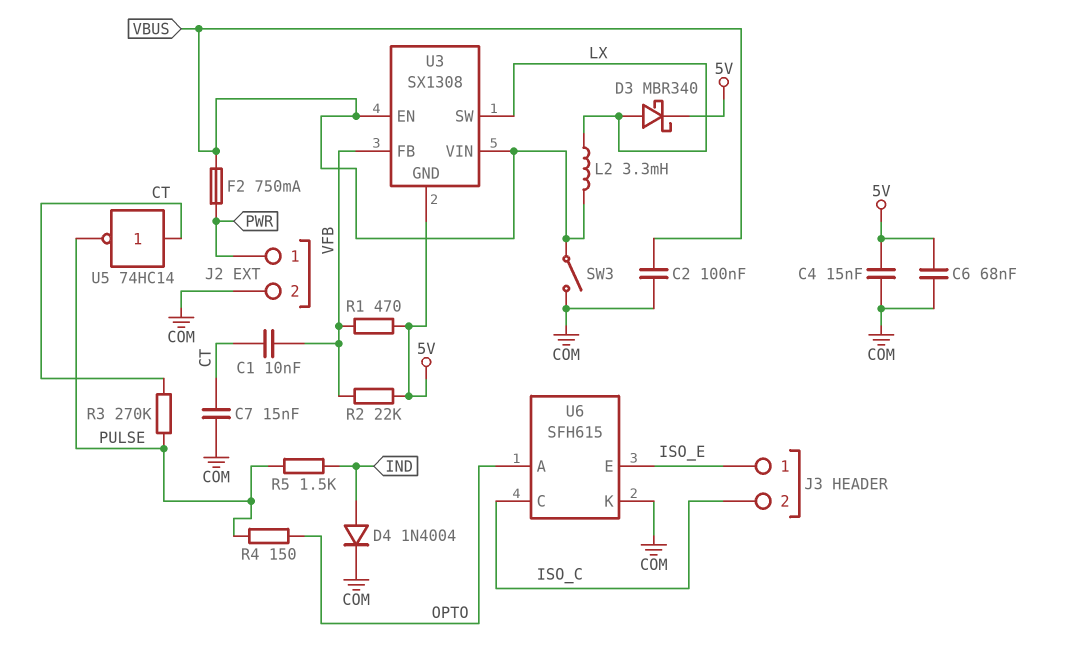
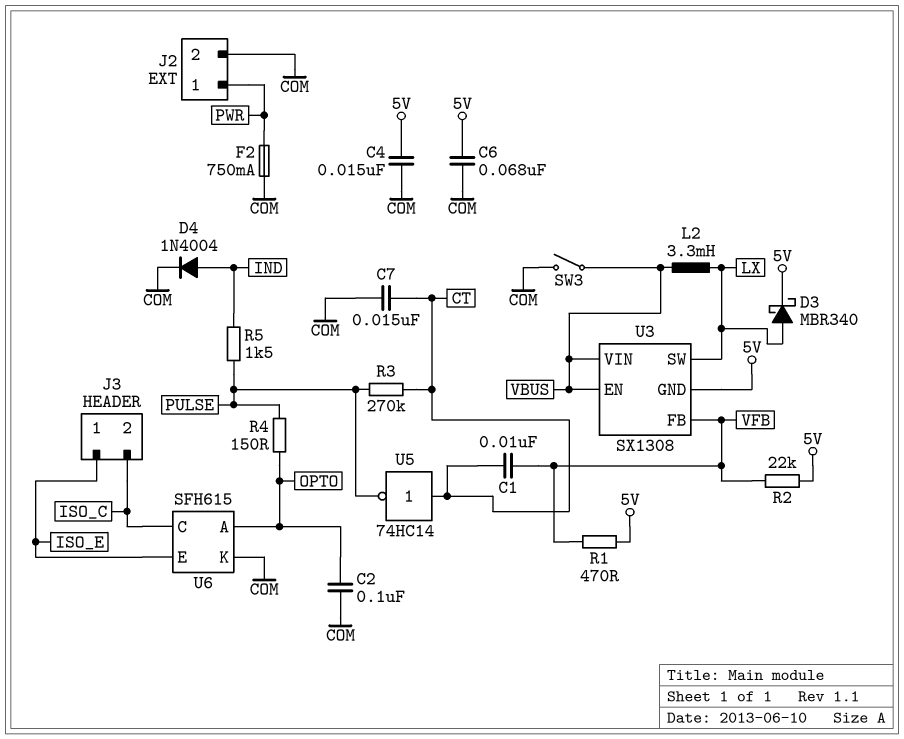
C2: 100nF (COM, VBUS) -> 100nF (COM, OPTO)
F2: 750mA (PWR, VBUS) -> 750mA (COM, PWR)

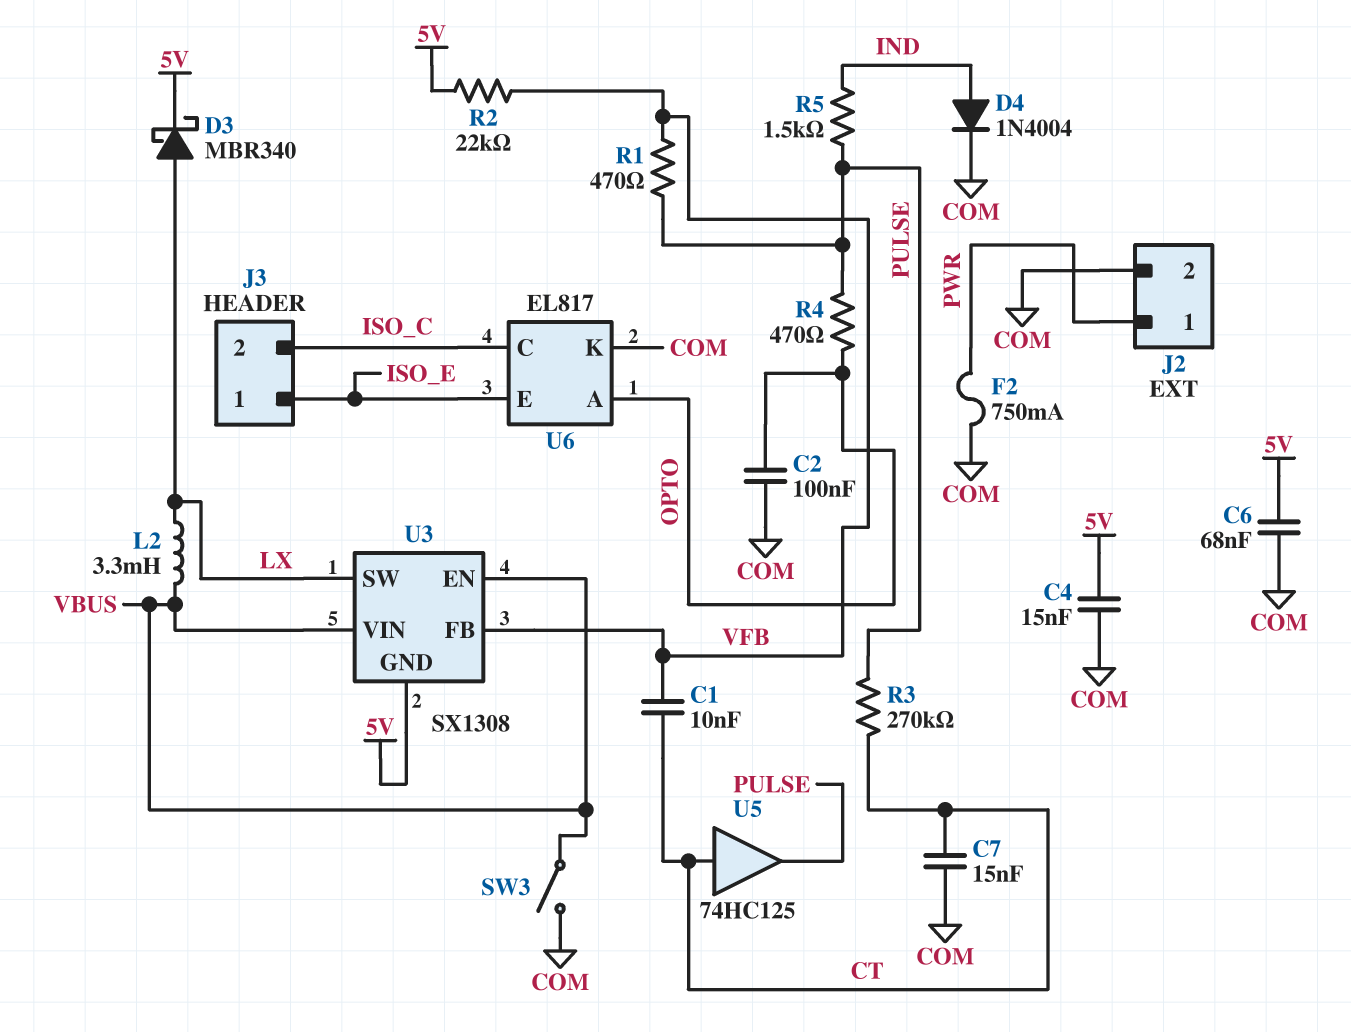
R1: 470 (5V, VFB) -> 470 (PULSE, VFB)
R4: 150 (OPTO, PULSE) -> 470 (OPTO, PULSE)
U5: NOT 74HC14 (in CT, out PULSE) -> buffer 74HC125 (in CT, out PULSE)
U6: SFH615 -> EL817

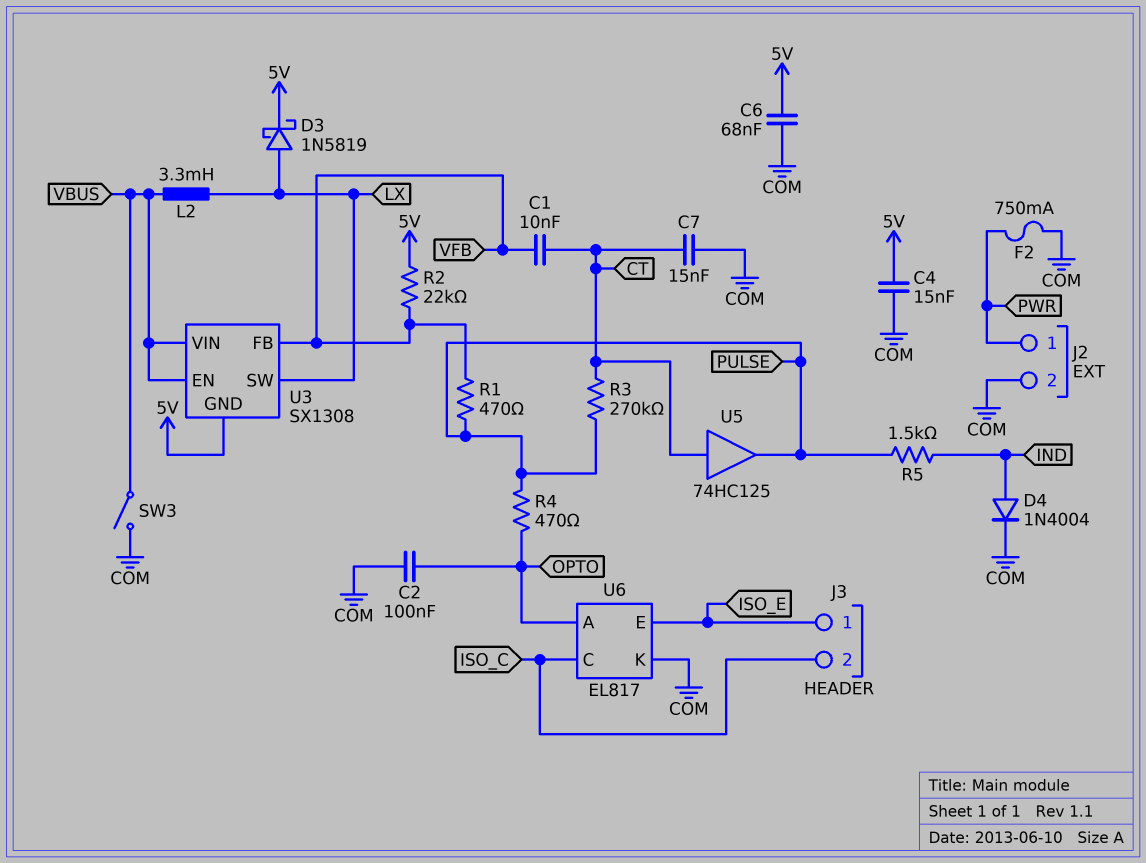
D3: schottky MBR340 (A LX, K 5V) -> schottky 1N5819 (A LX, K 5V)

